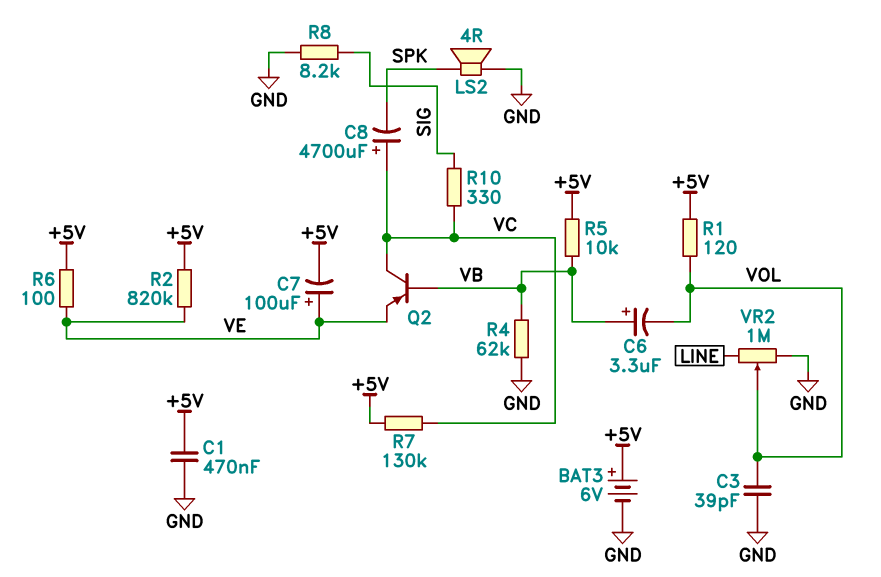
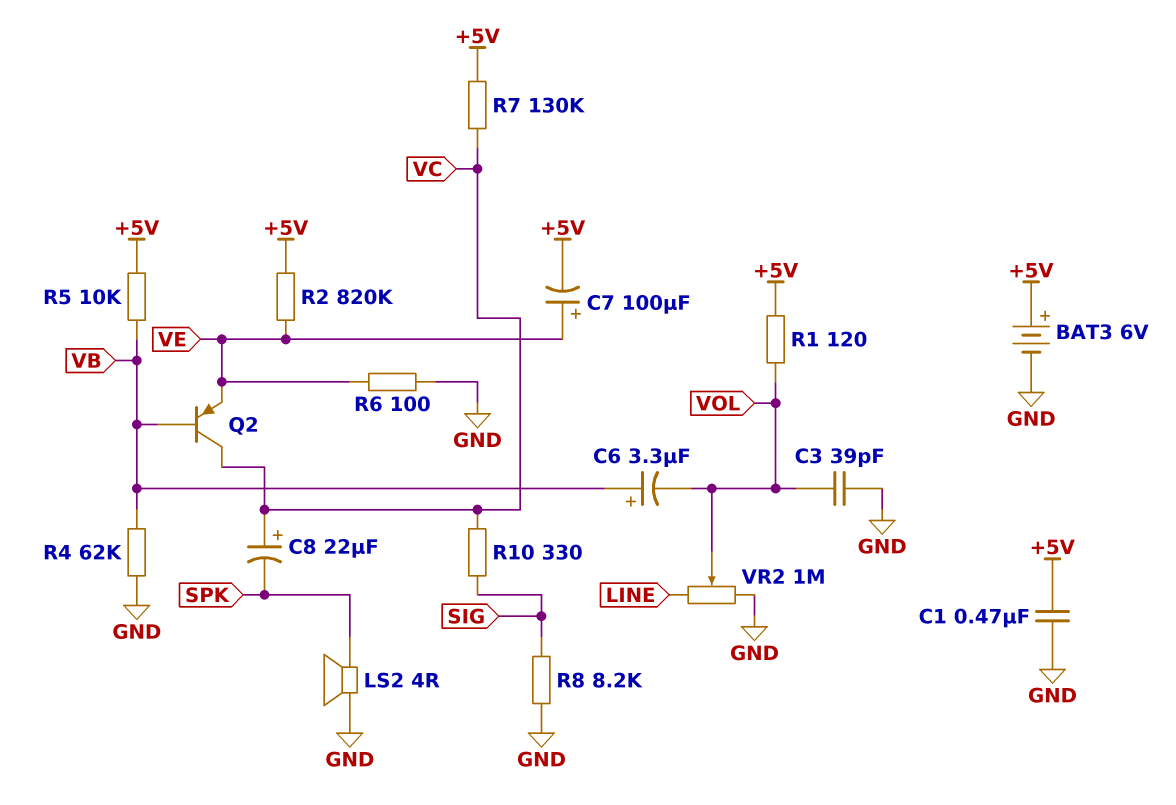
C8: 4700uF (plus VC, minus SPK) -> 22uF (plus VC, minus SPK)
R6: 100 (+5V, VE) -> 100 (GND, VE)

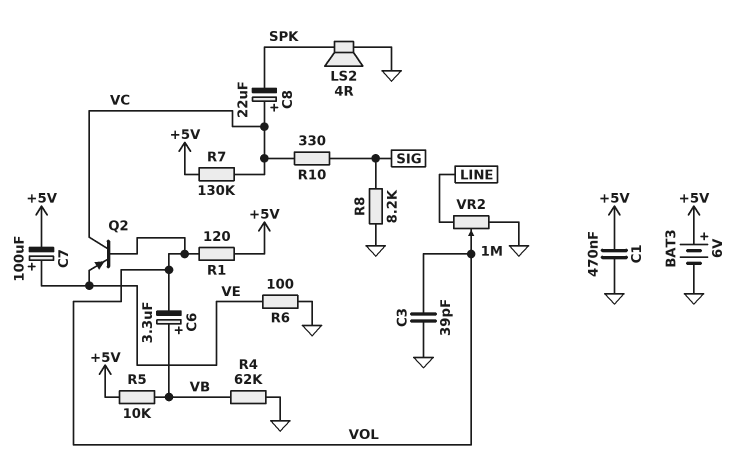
Q2: PNP (B VB, C VC, E VE) -> PNP (B VOL, C VC, E VE)
R2: 820k (+5V, VE) -> none

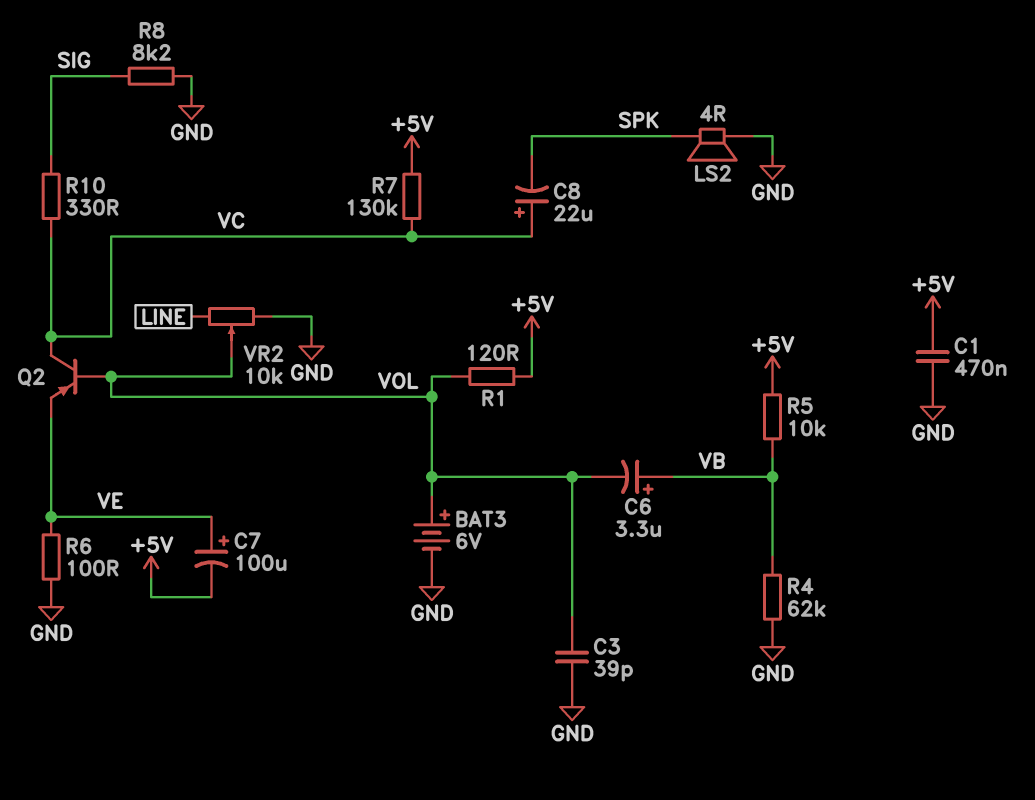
BAT3: 6V (plus +5V, minus GND) -> 6V (plus VOL, minus GND)
VR2: 1M (GND, LINE, wiper VOL) -> 10k (GND, LINE, wiper VOL)

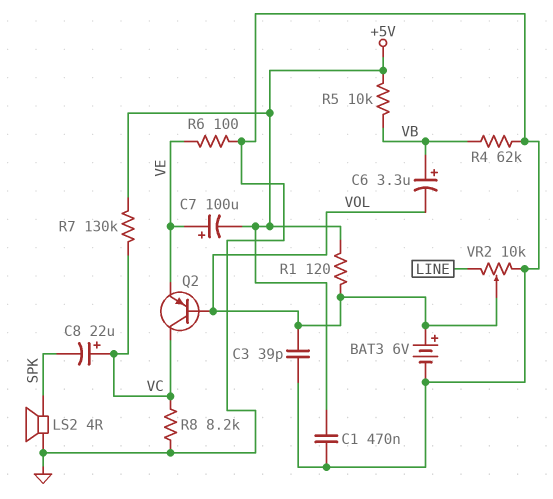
R8: 8.2k (GND, SIG) -> 8.2k (GND, VC)
R10: 330 (SIG, VC) -> none

